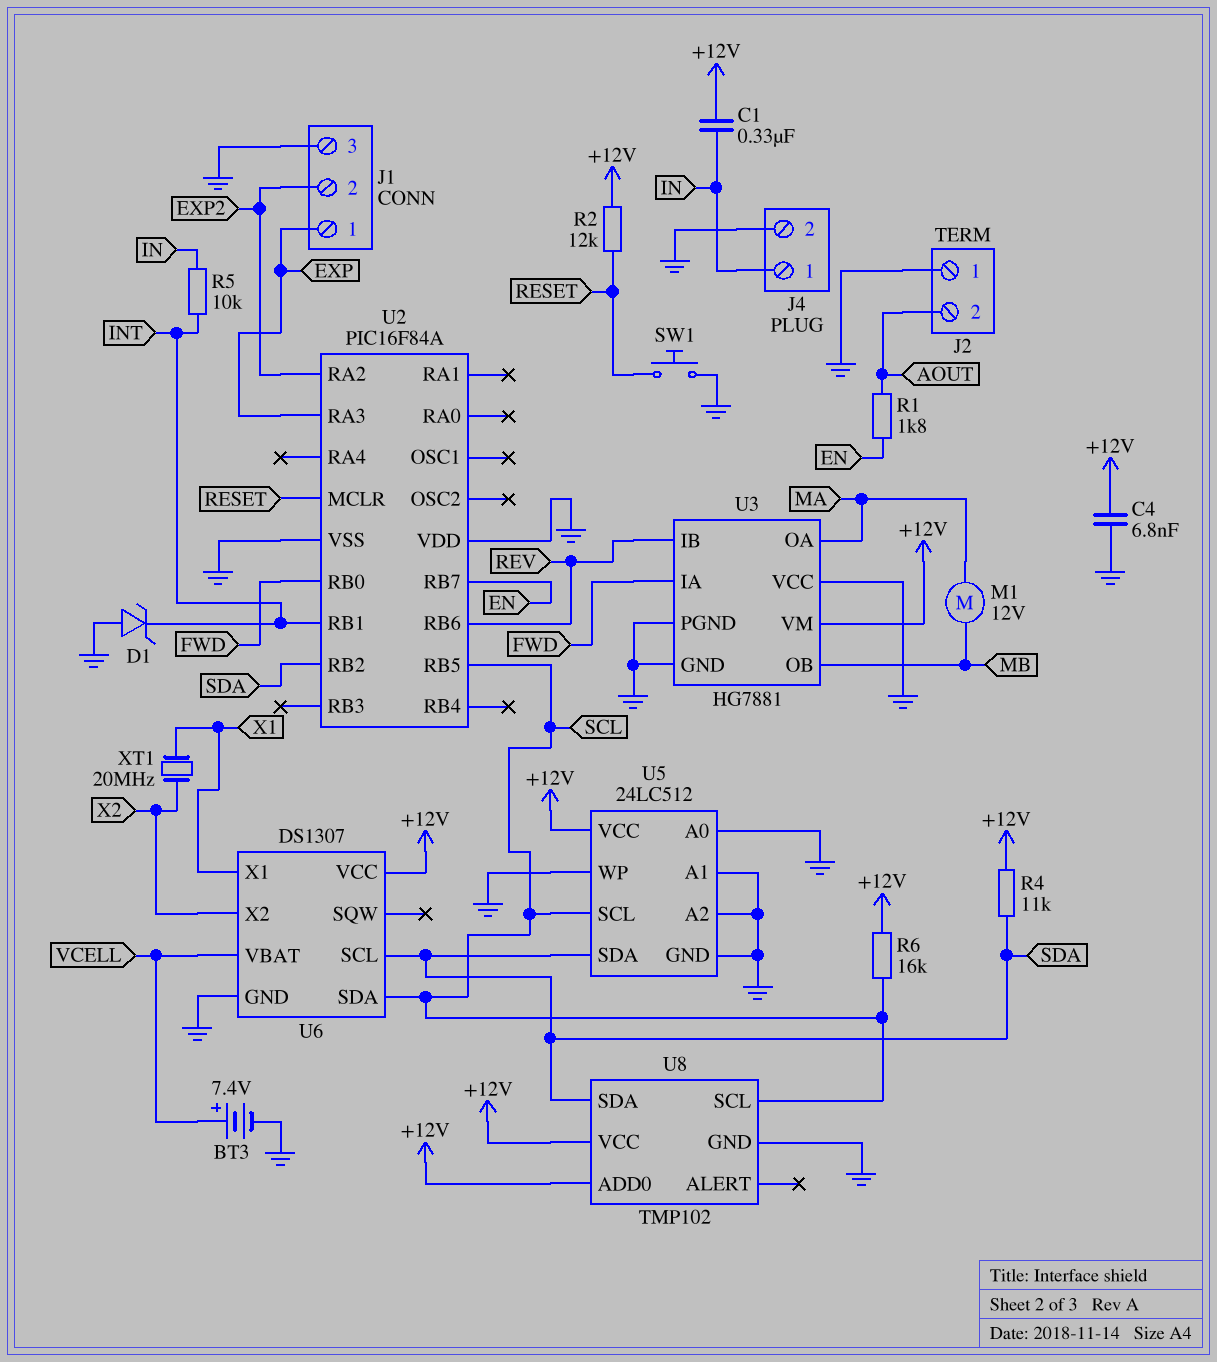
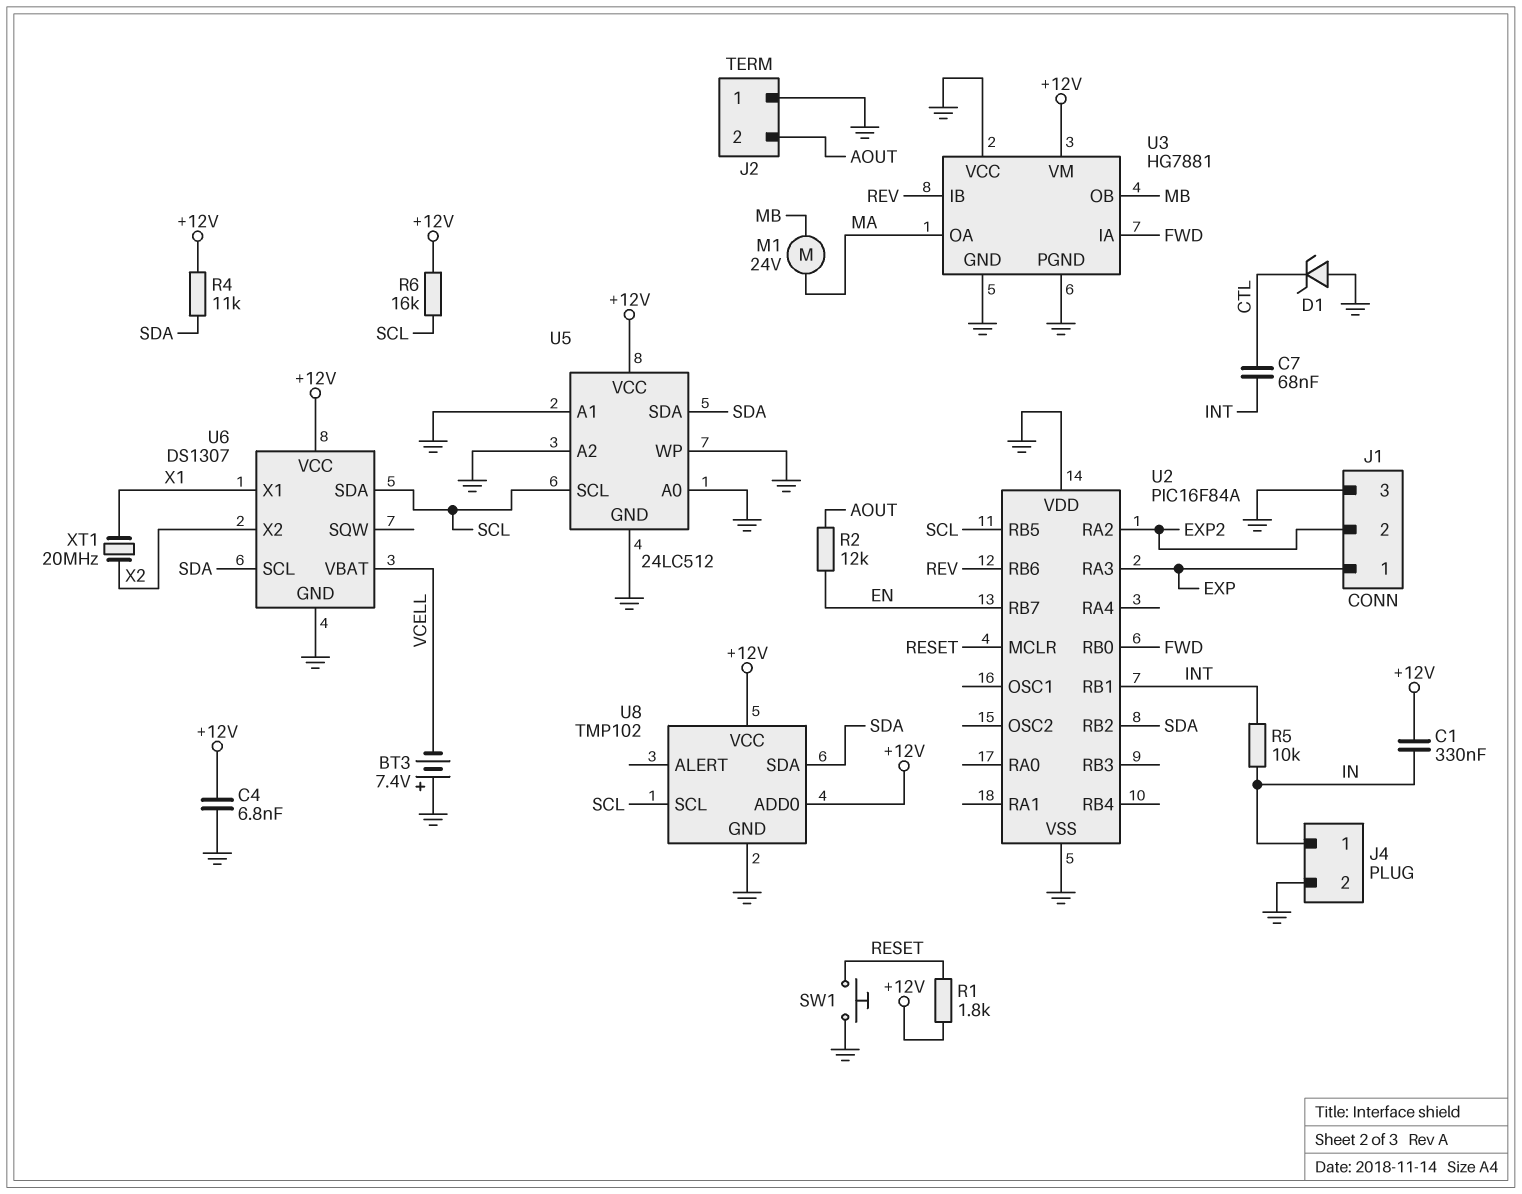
BT3: 7.4V (plus VCELL, minus GND) -> 7.4V (plus GND, minus VCELL)
C7: none -> 68nF (CTL, INT)
D1: zener (A GND, K INT) -> zener (A GND, K CTL)
M1: motor 12V (MA, MB) -> motor 24V (MA, MB)
R1: 1.8k (AOUT, EN) -> 1.8k (+12V, RESET)
R2: 12k (+12V, RESET) -> 12k (AOUT, EN)

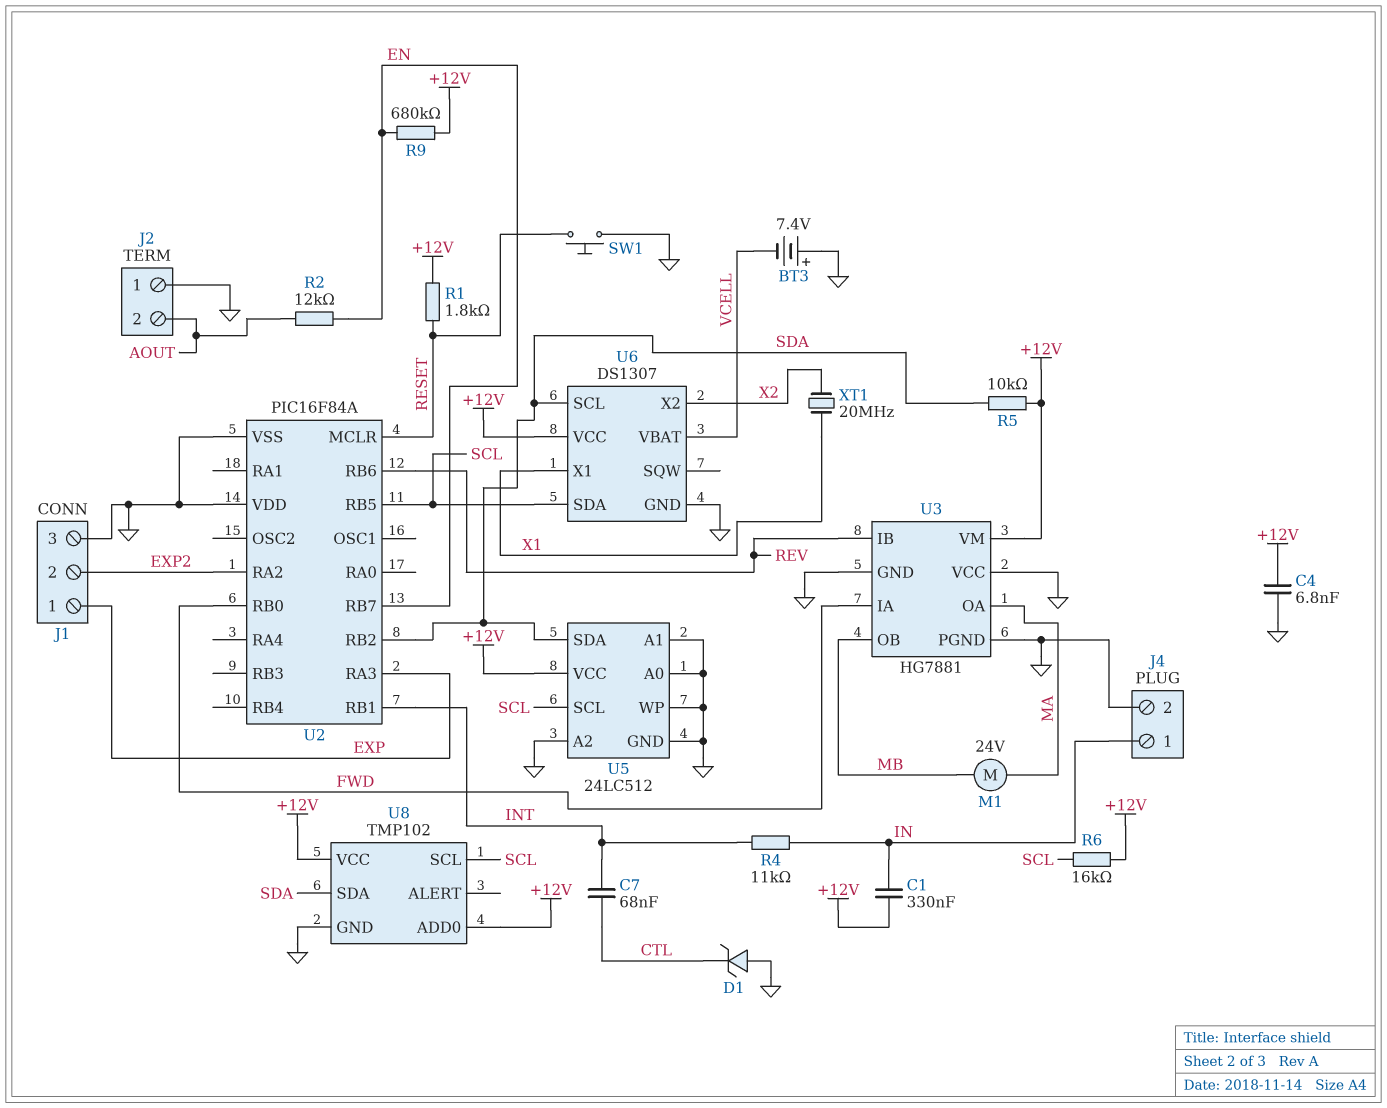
R4: 11k (+12V, SDA) -> 11k (IN, INT)
R5: 10k (IN, INT) -> 10k (+12V, SDA)
R9: none -> 680k (+12V, EN)

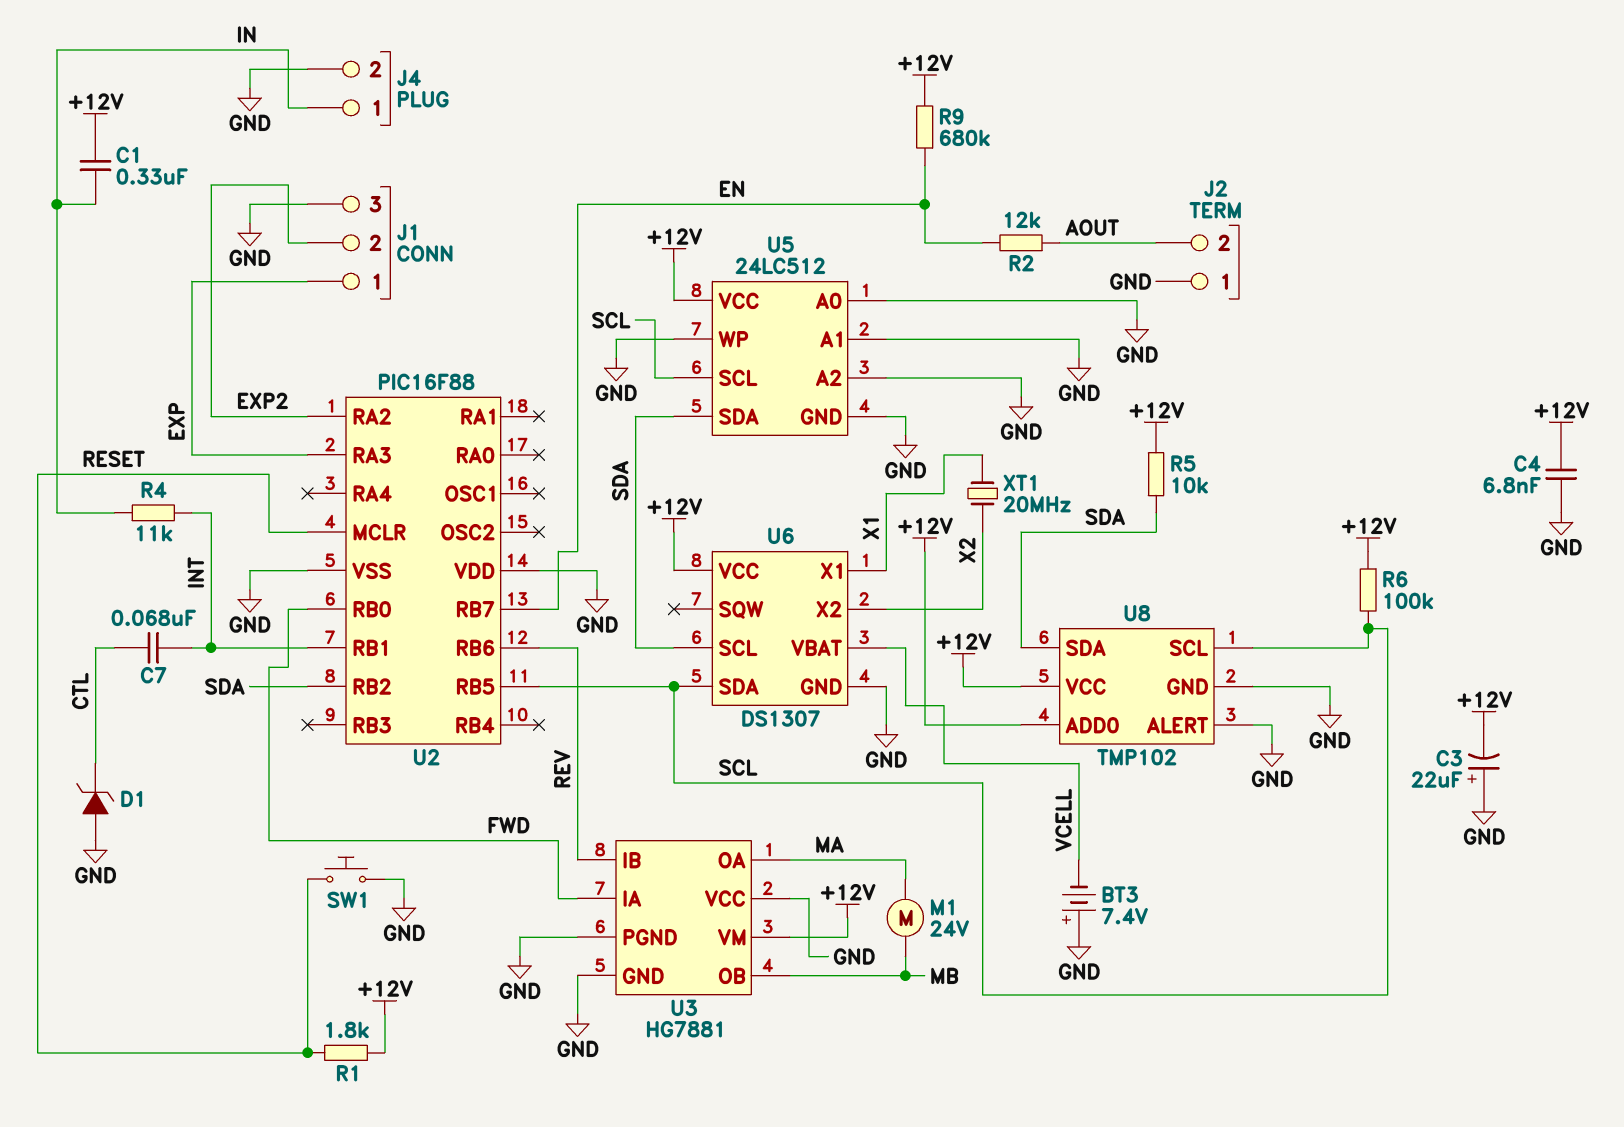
C3: none -> 22uF (plus GND, minus +12V)
R6: 16k (+12V, SCL) -> 100k (+12V, SCL)
U2: PIC16F84A -> PIC16F88
U8 pin ALERT: none -> GND

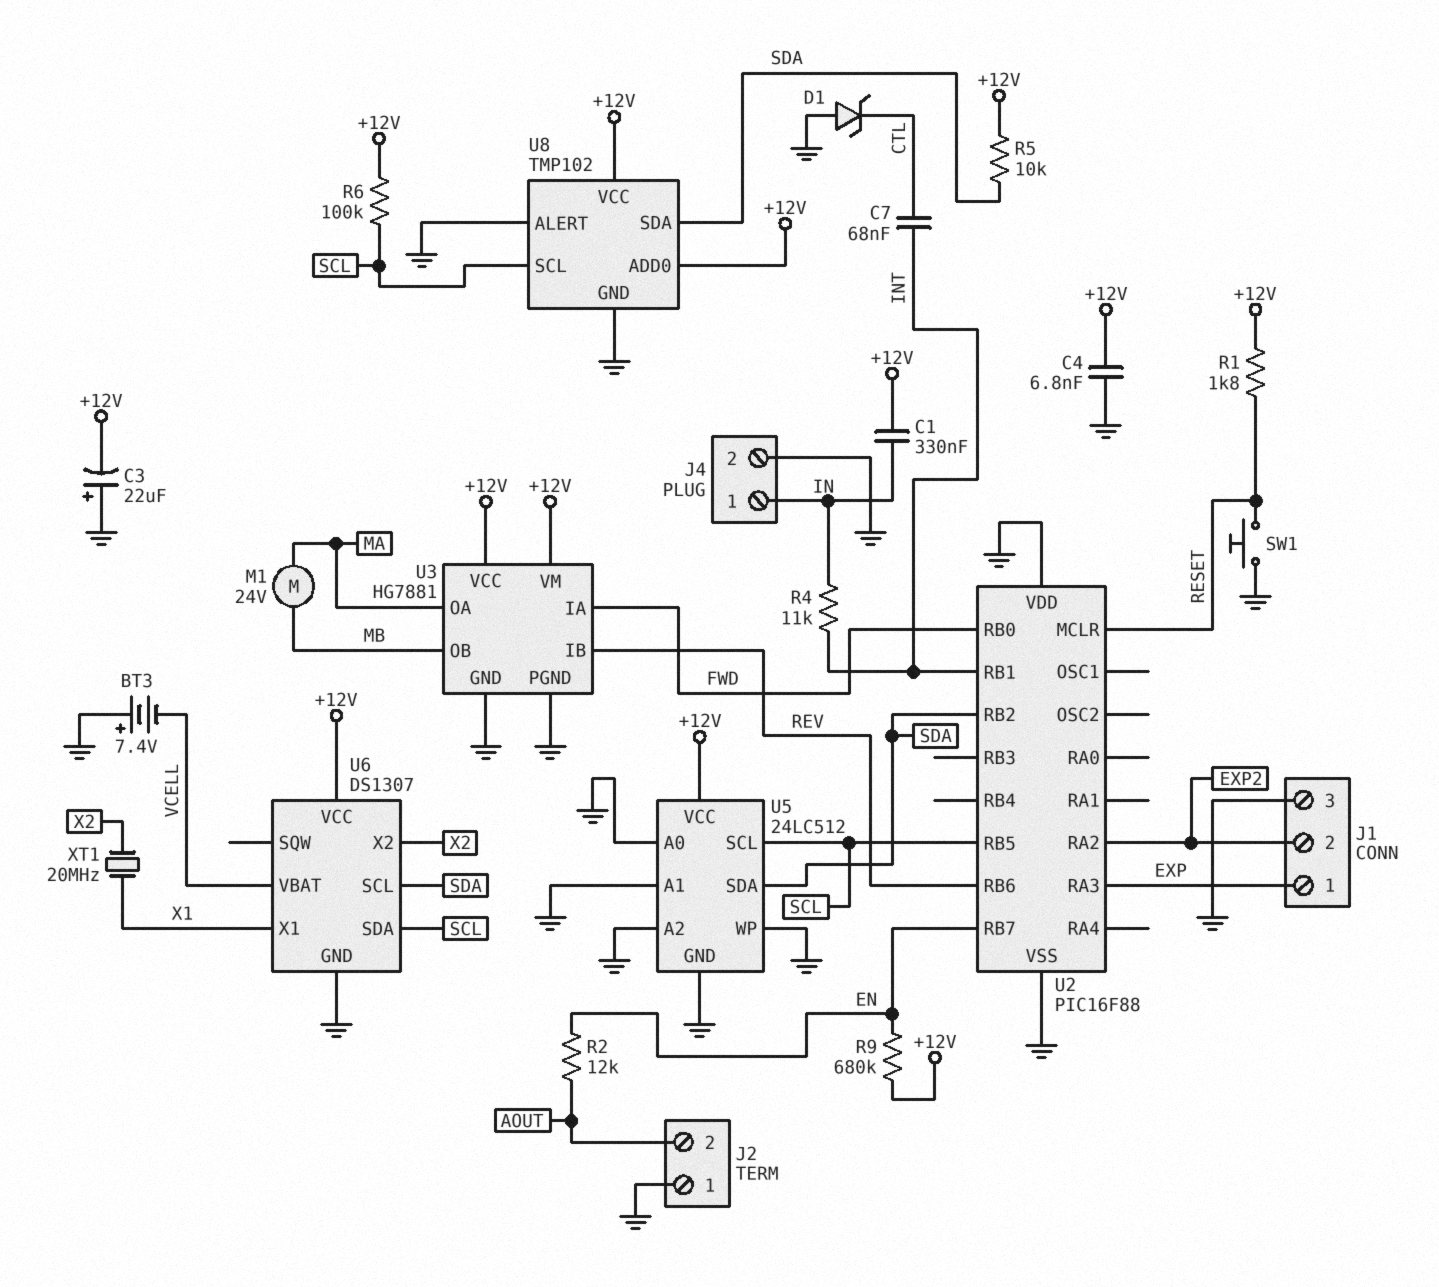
U3 pin VCC: GND -> +12V

